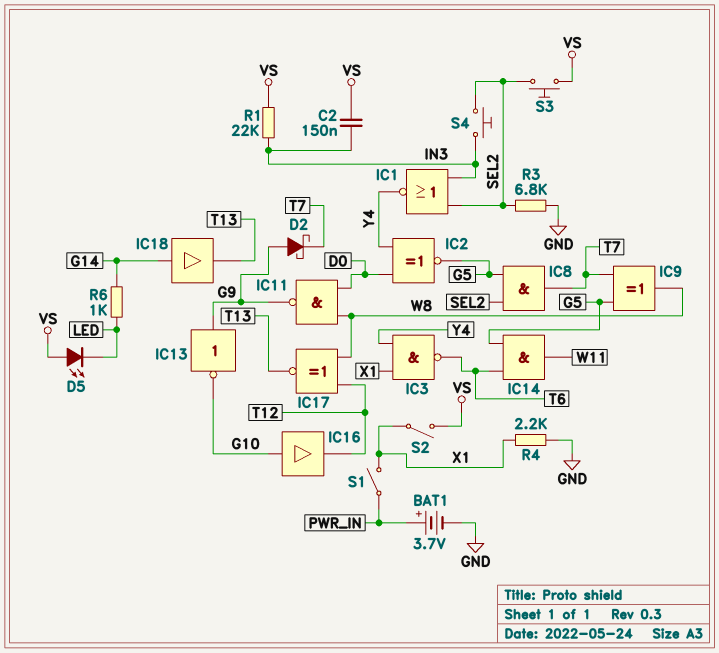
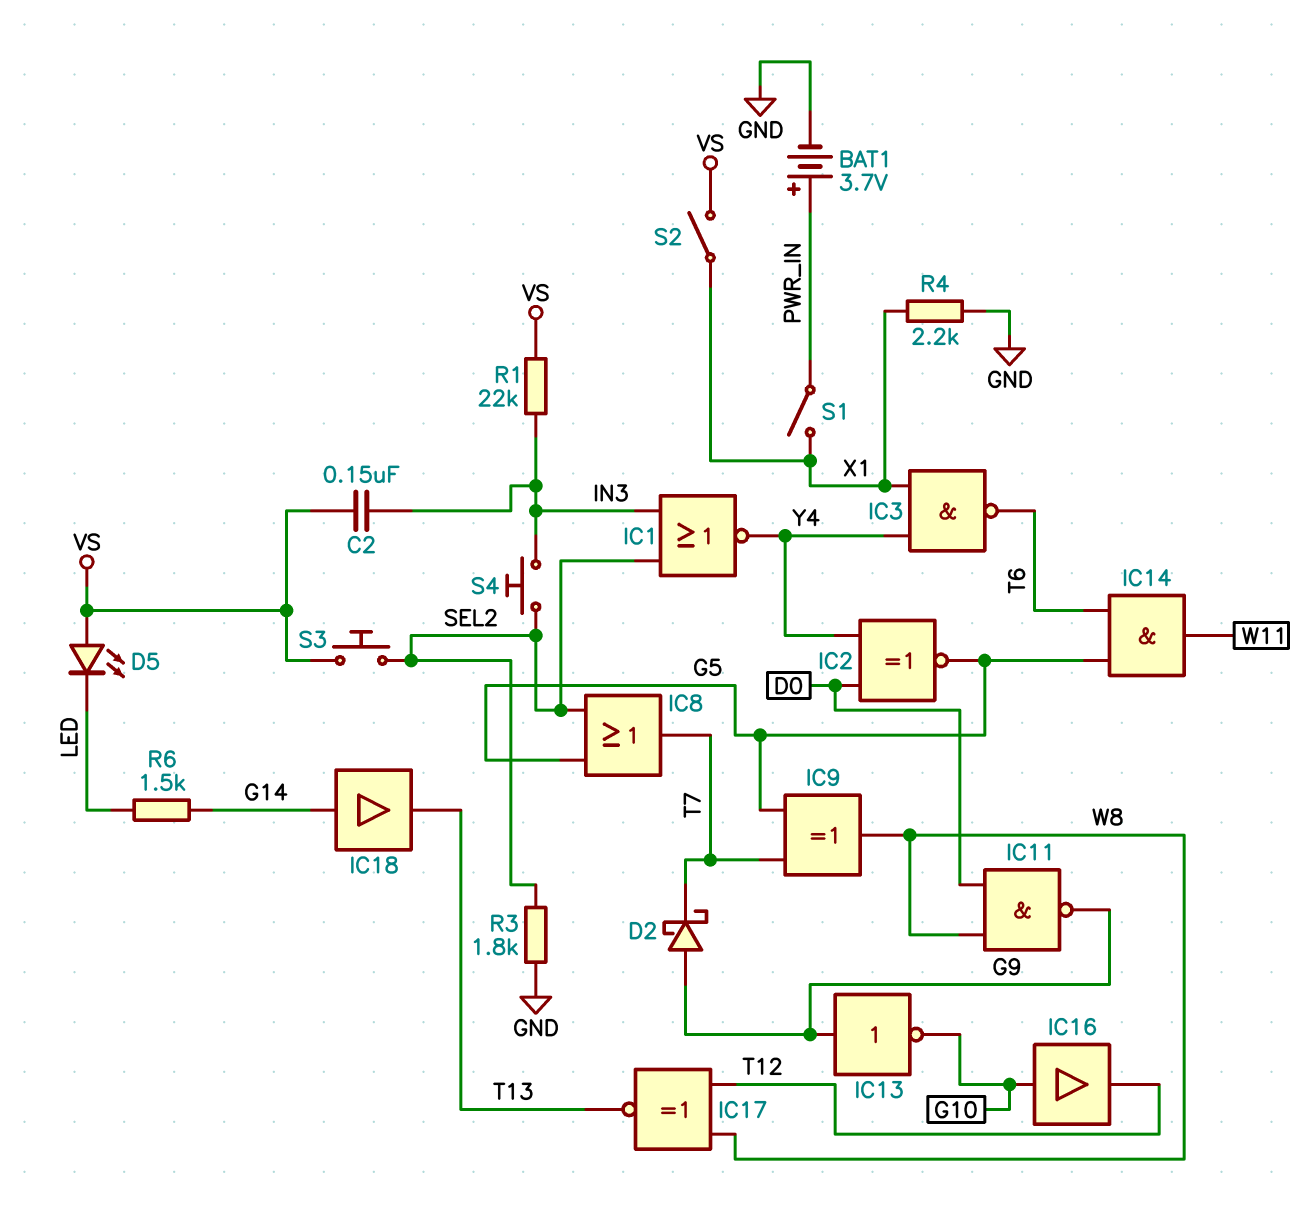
IC8: AND (in G5, in SEL2, out T7) -> OR (in G5, in SEL2, out T7)
R3: 6.8k (GND, SEL2) -> 1.8k (GND, SEL2)
R6: 1k (G14, LED) -> 1.5k (G14, LED)

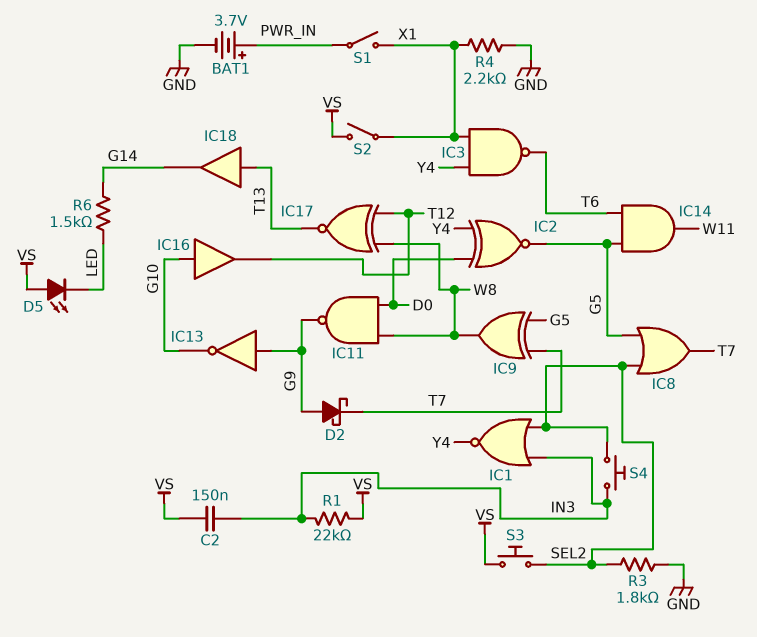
IC18: buffer (in G14, out T13) -> buffer (in T13, out G14)

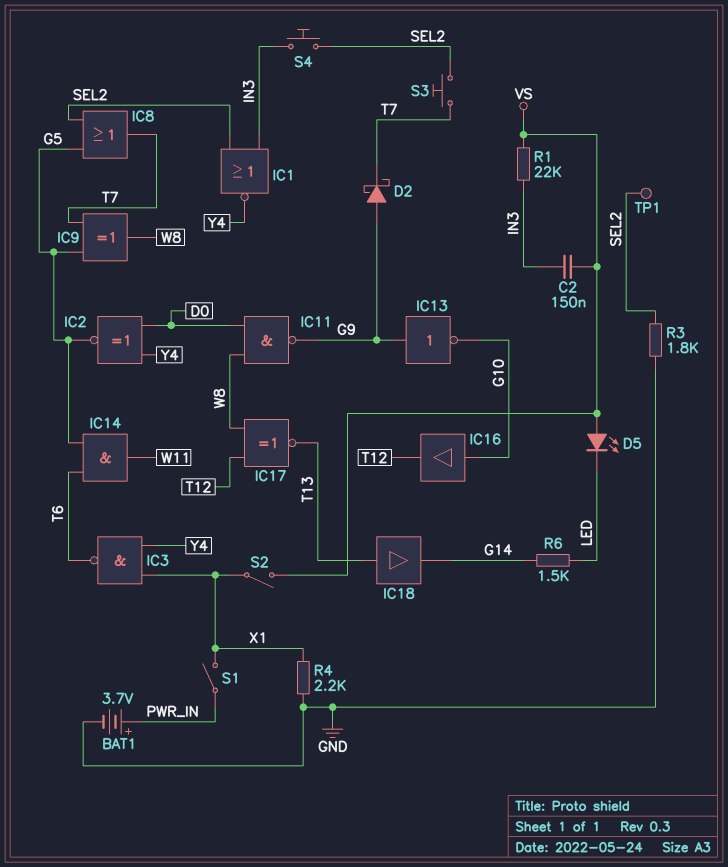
S3: button (SEL2, VS) -> button (SEL2, T7)
TP1: none -> test point (SEL2)

